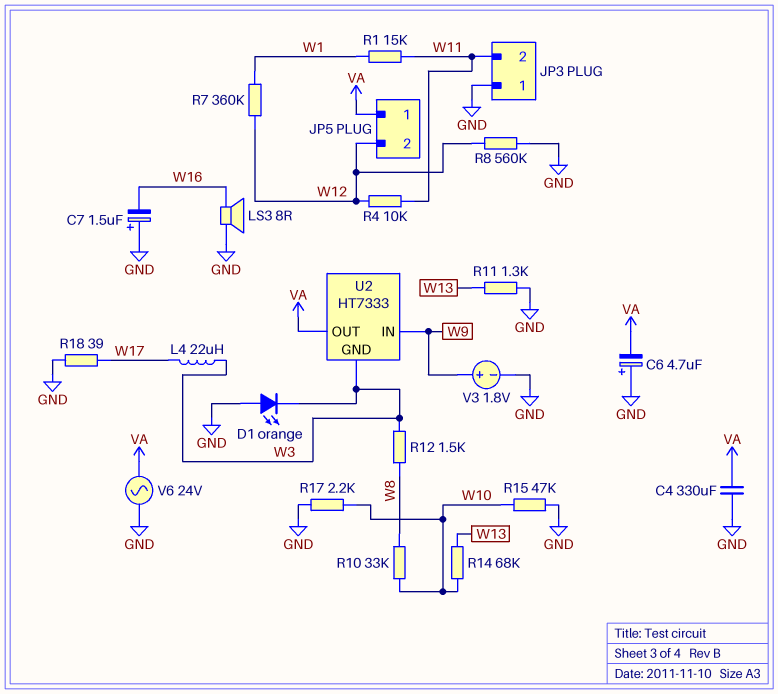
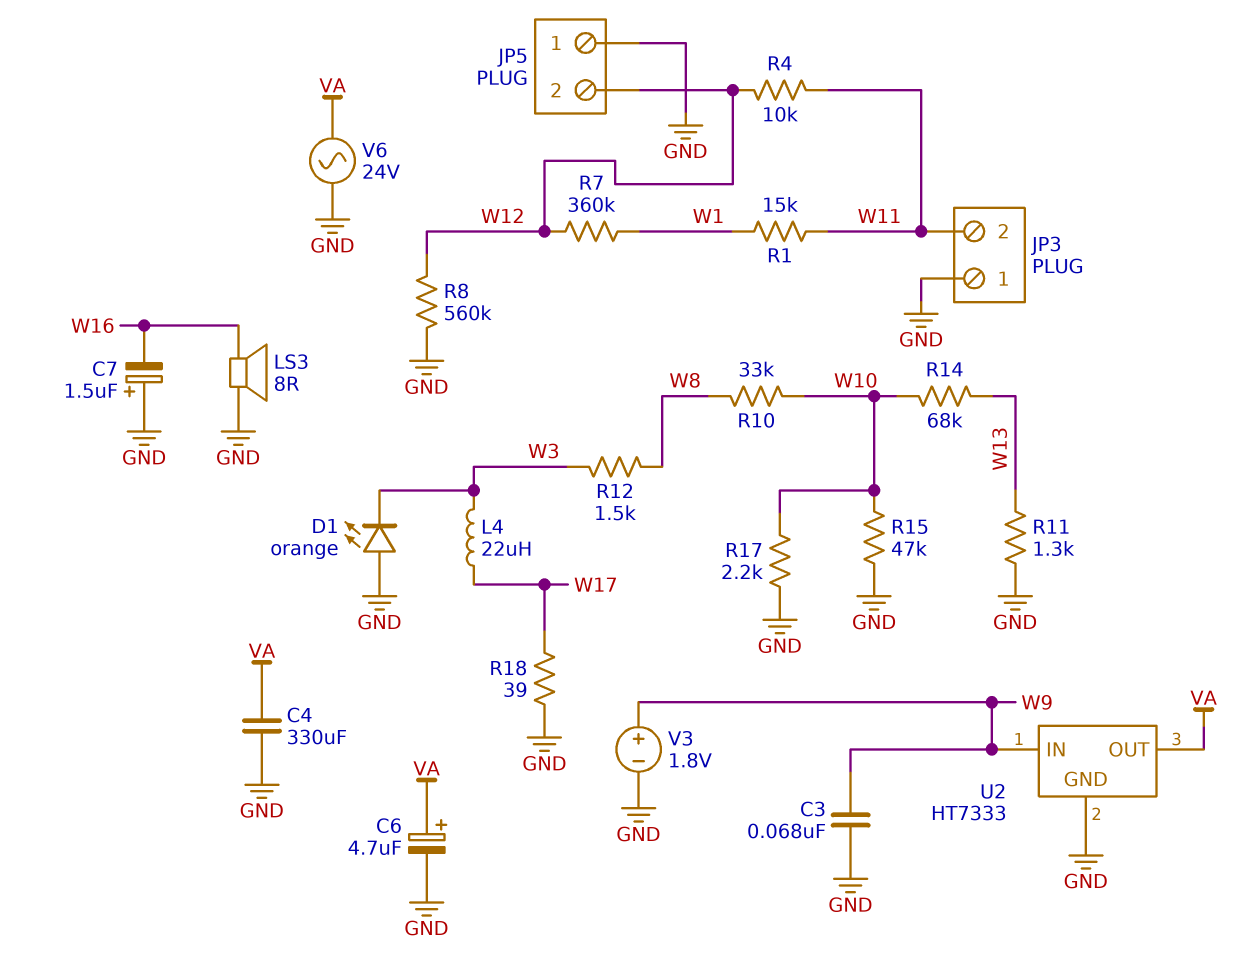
C3: none -> 68nF (GND, W9)
C6: 4.7uF (plus GND, minus VA) -> 4.7uF (plus VA, minus GND)
JP5 pin 1: VA -> GND
U2 pin GND: W3 -> GND

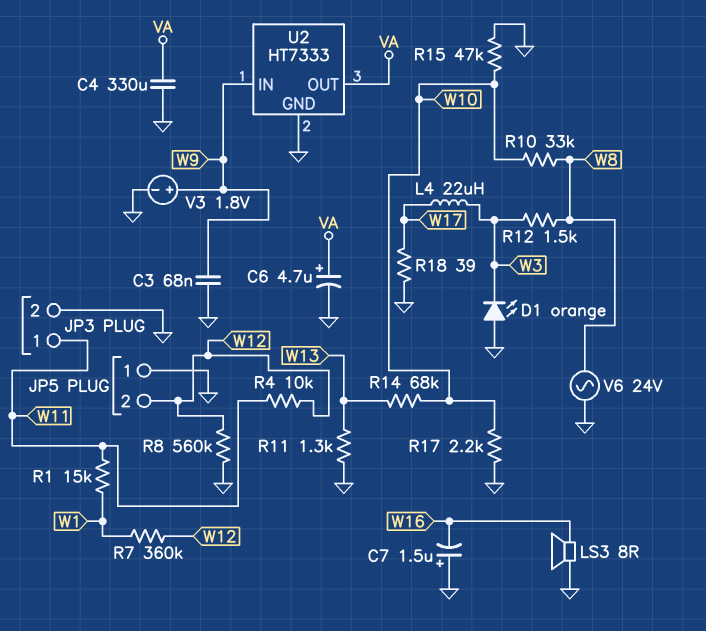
JP3 pin 1: GND -> W11
JP3 pin 2: W11 -> GND
V6: AC 24V (GND, VA) -> AC 24V (GND, W8)

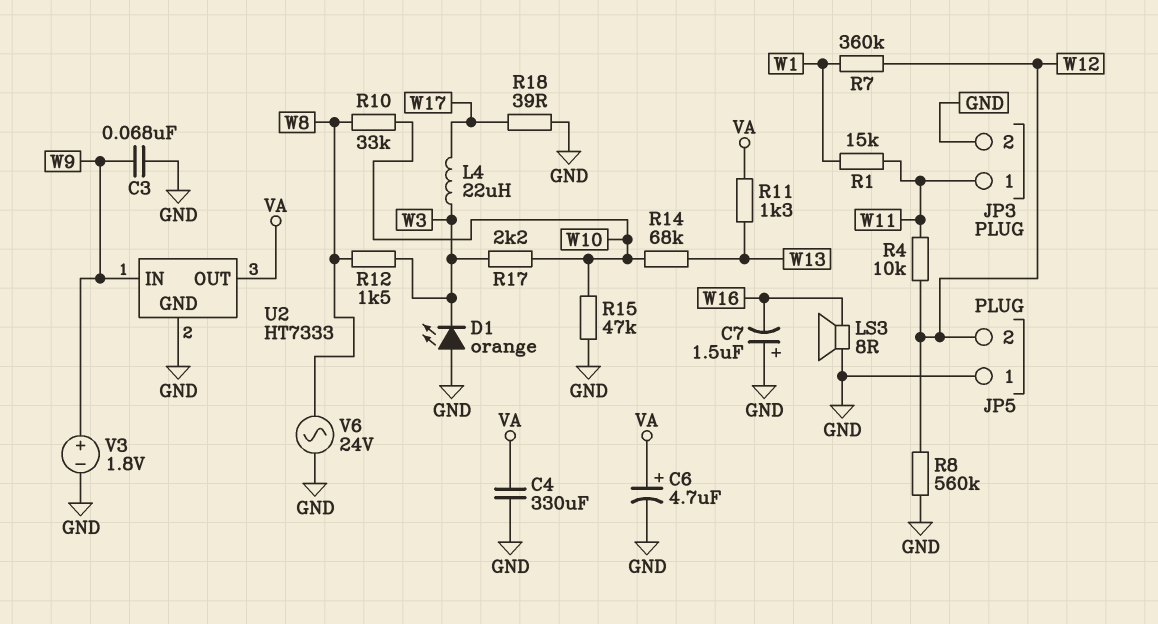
R11: 1.3k (GND, W13) -> 1.3k (VA, W13)
R17: 2.2k (GND, W10) -> 2.2k (W3, W10)

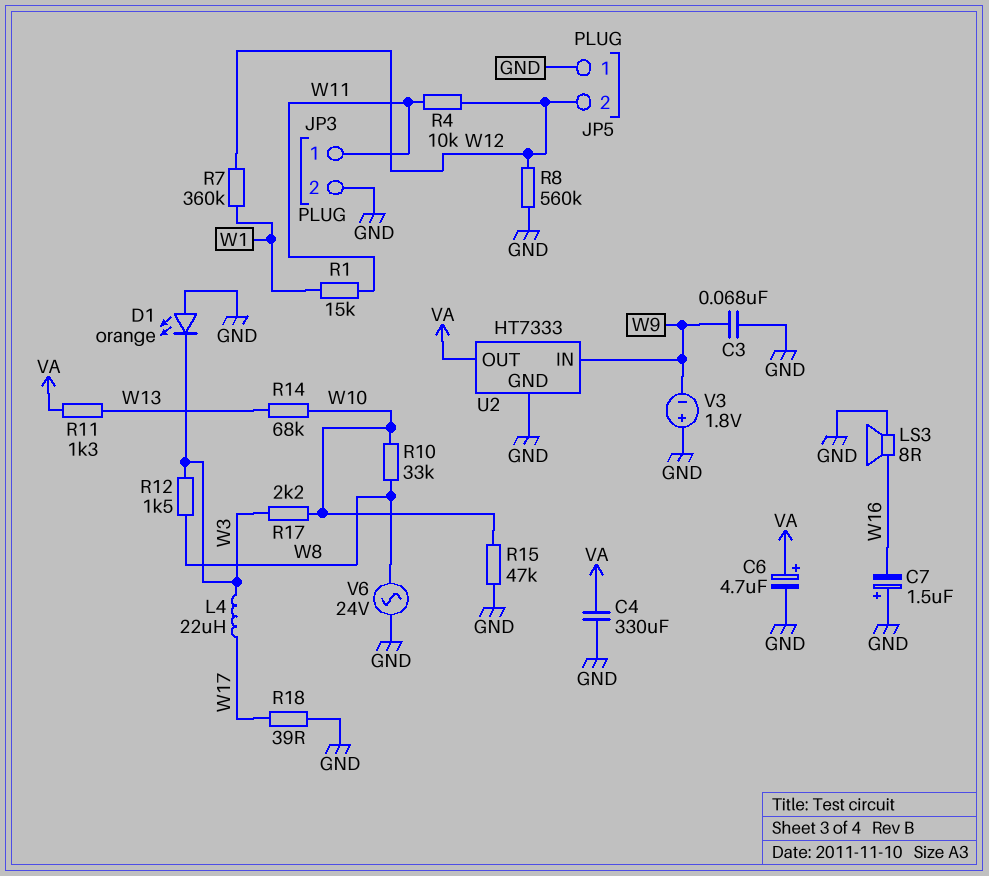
V3: 1.8V (plus W9, minus GND) -> 1.8V (plus GND, minus W9)

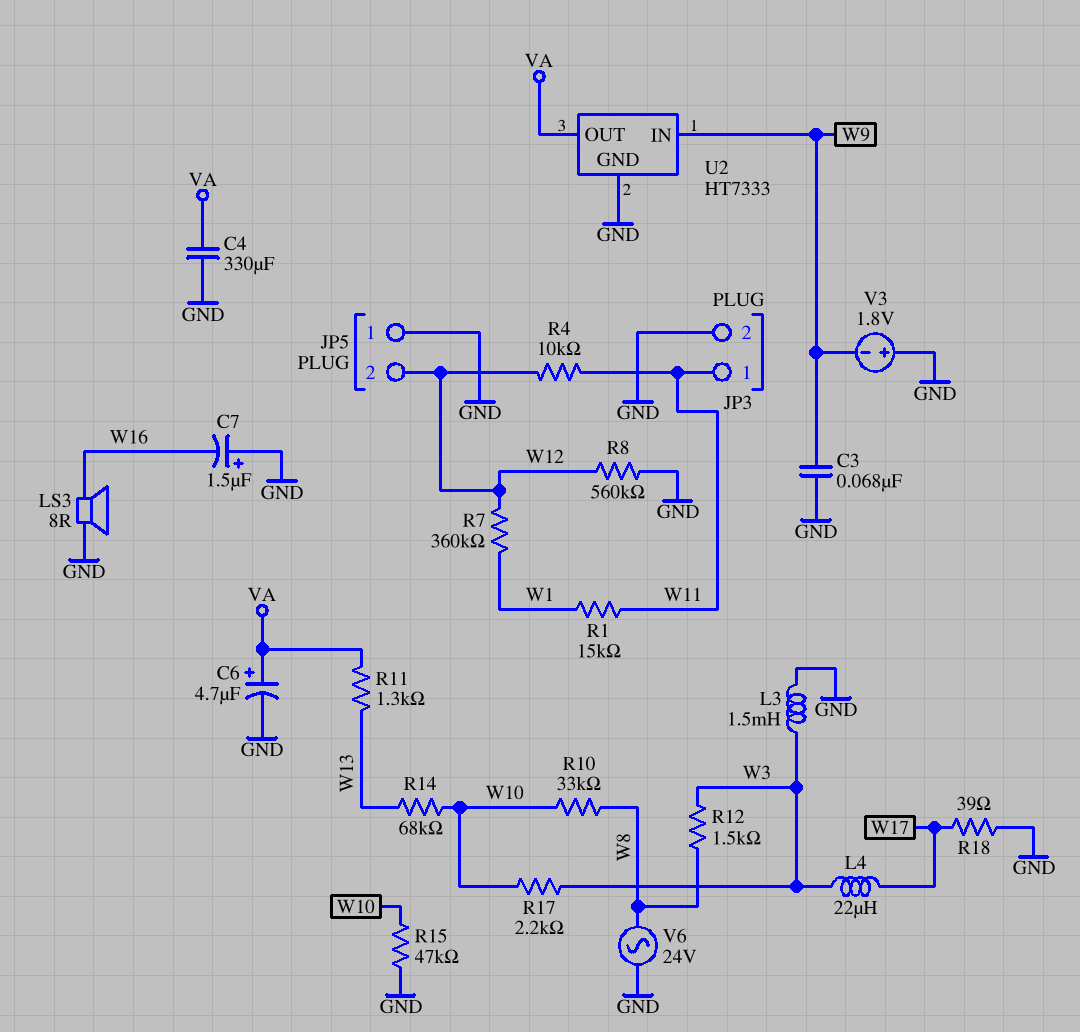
D1: LED orange (A GND, K W3) -> none
L3: none -> 1.5mH (GND, W3)

